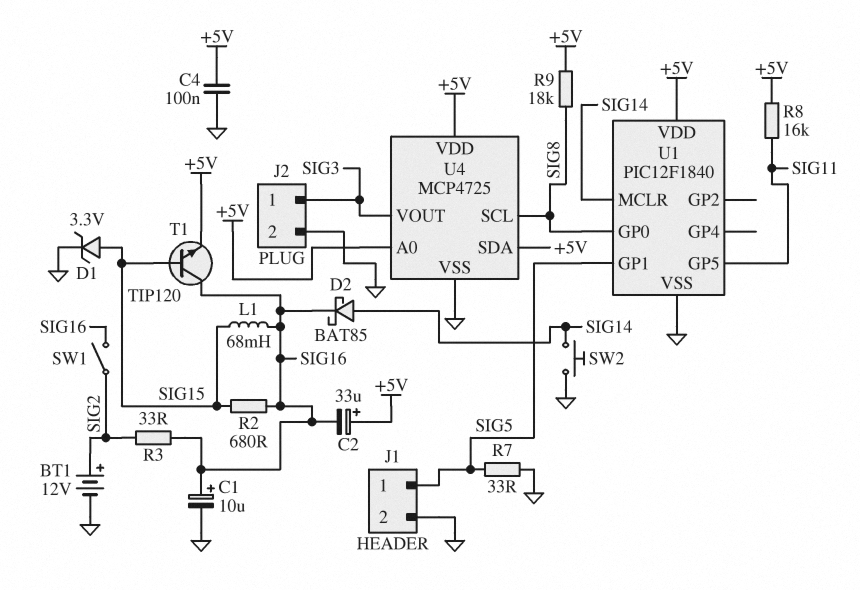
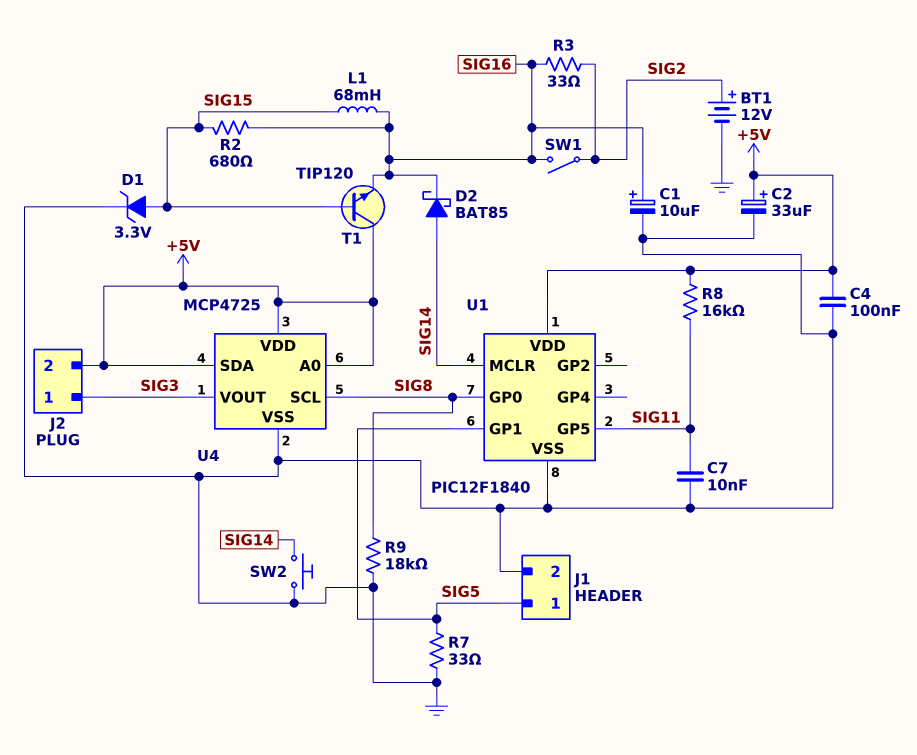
C2: 33uF (plus +5V, minus SIG16) -> 33uF (plus +5V, minus GND)
C7: none -> 10nF (GND, SIG11)
J2 pin 2: GND -> +5V
R9: 18k (+5V, SIG8) -> 18k (GND, SIG8)
T1: NPN TIP120 (B SIG15, C SIG16, E +5V) -> NPN TIP120 (B SIG15, C +5V, E SIG16)

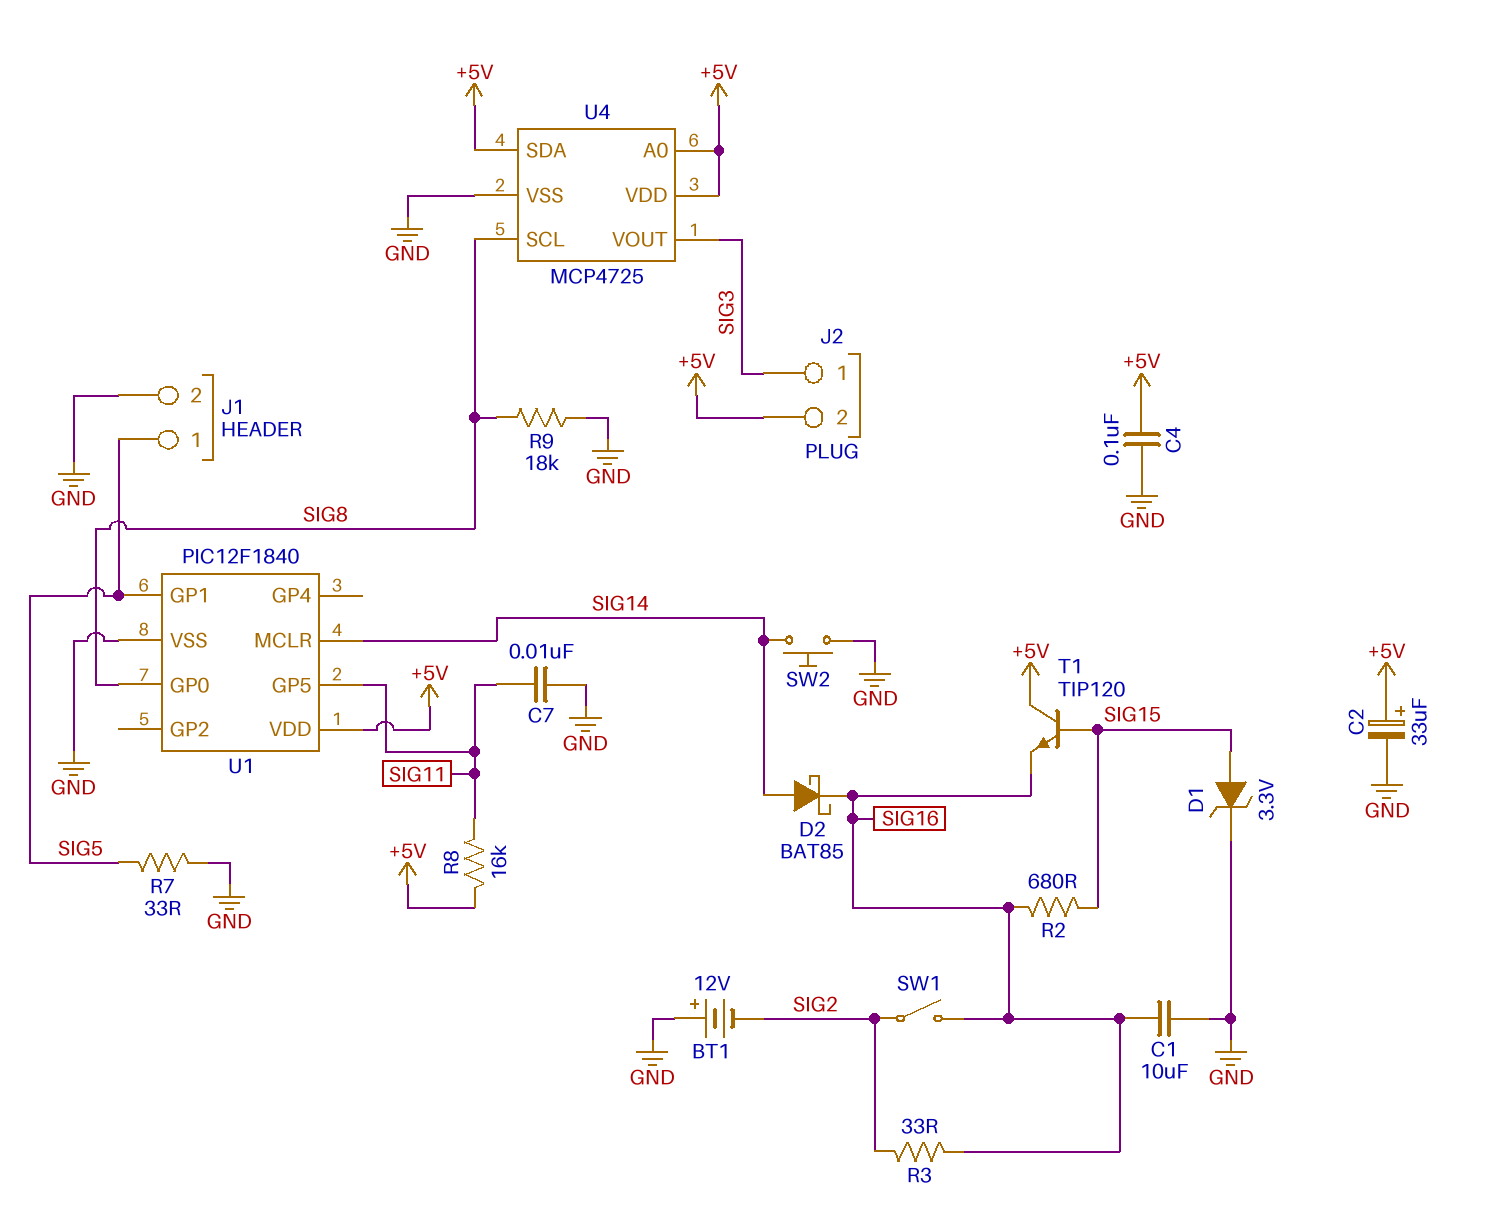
BT1: 12V (plus SIG2, minus GND) -> 12V (plus GND, minus SIG2)
C1: 10uF (plus SIG16, minus GND) -> 10uF (GND, SIG16)
L1: 68mH (SIG15, SIG16) -> none

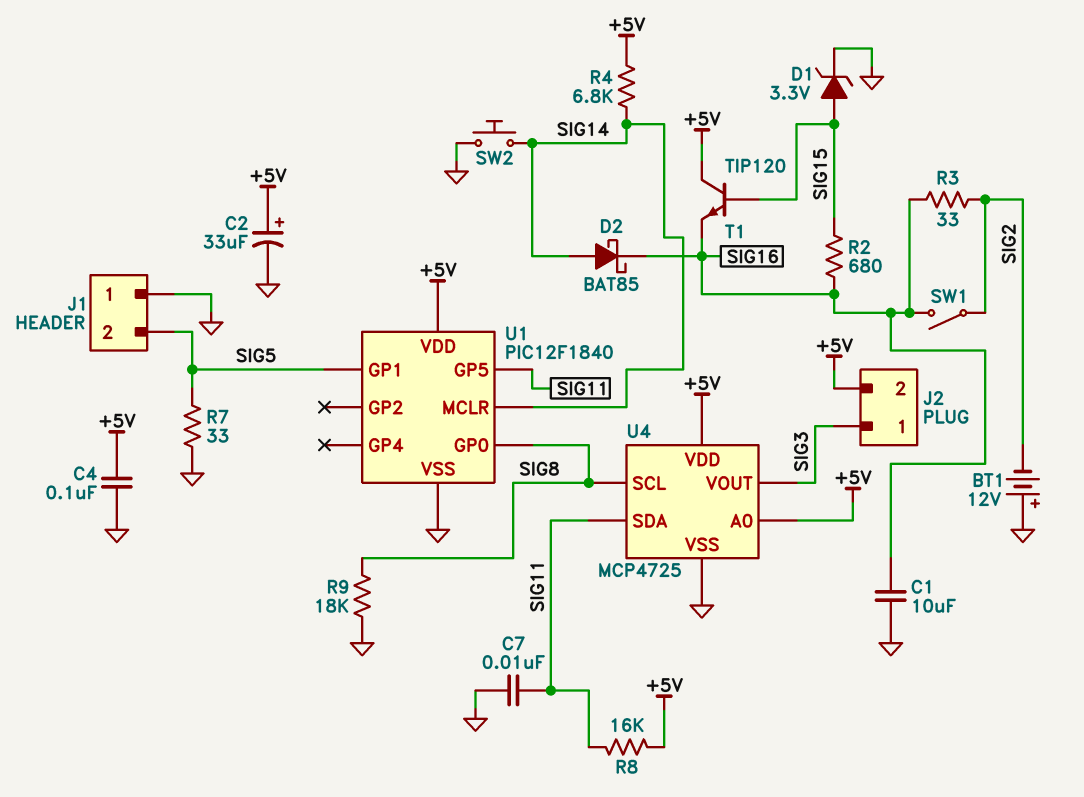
J1 pin 1: SIG5 -> GND
J1 pin 2: GND -> SIG5
R4: none -> 6.8k (+5V, SIG14)
U4 pin SDA: +5V -> SIG11

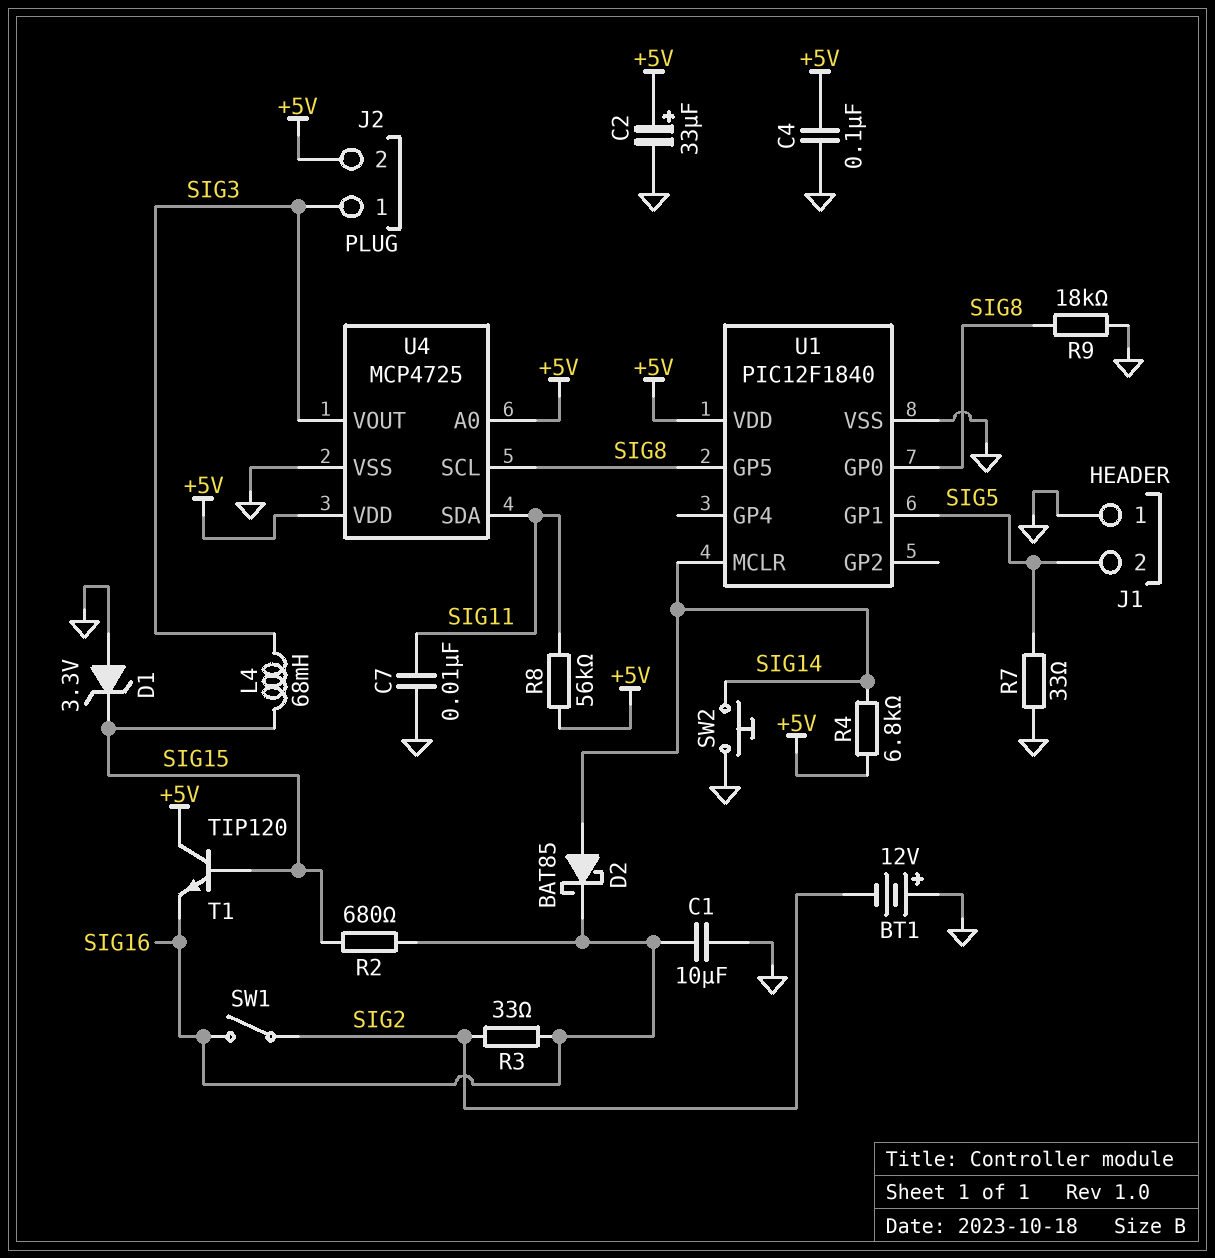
D1: zener 3.3V (A SIG15, K GND) -> zener 3.3V (A GND, K SIG15)
L4: none -> 68mH (SIG3, SIG15)
R8: 16k (+5V, SIG11) -> 56k (+5V, SIG11)
U1 pin GP5: SIG11 -> SIG8

